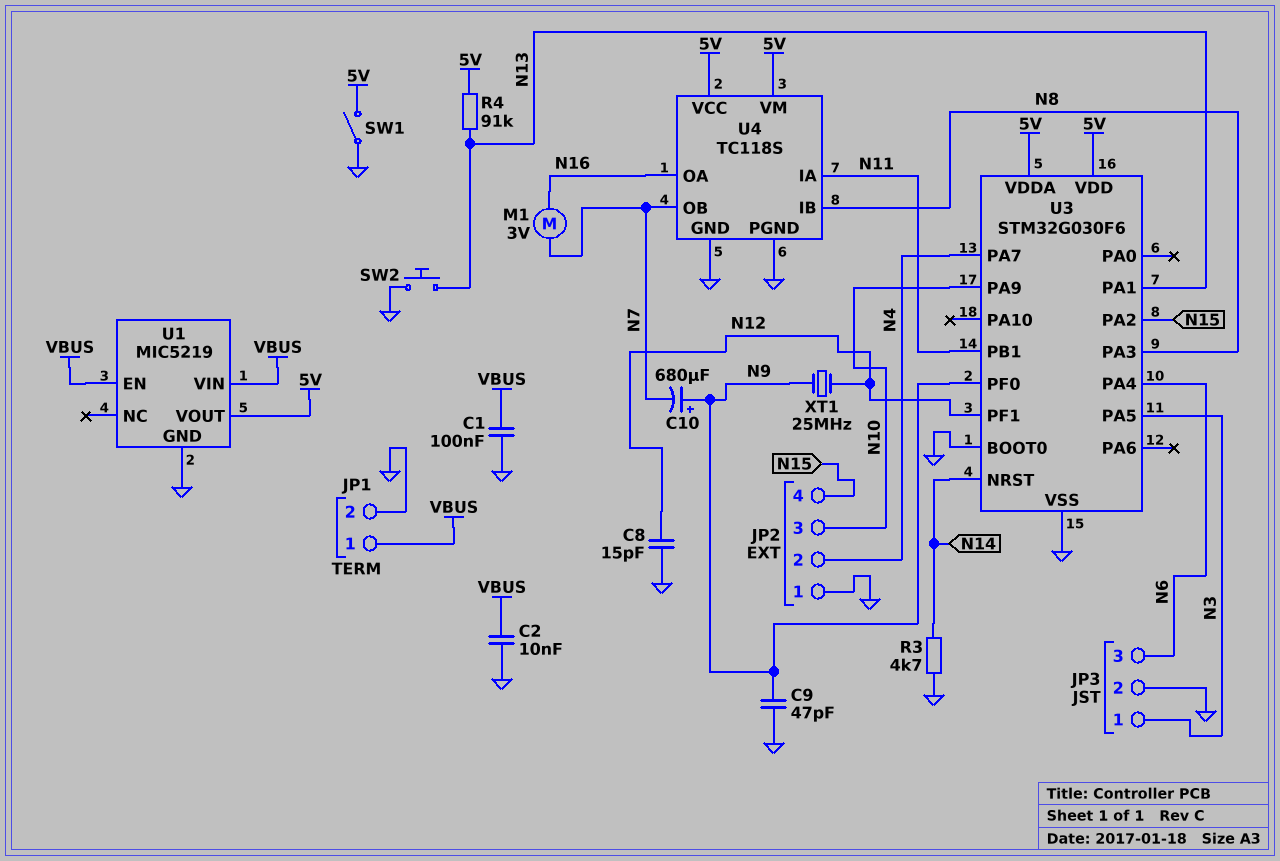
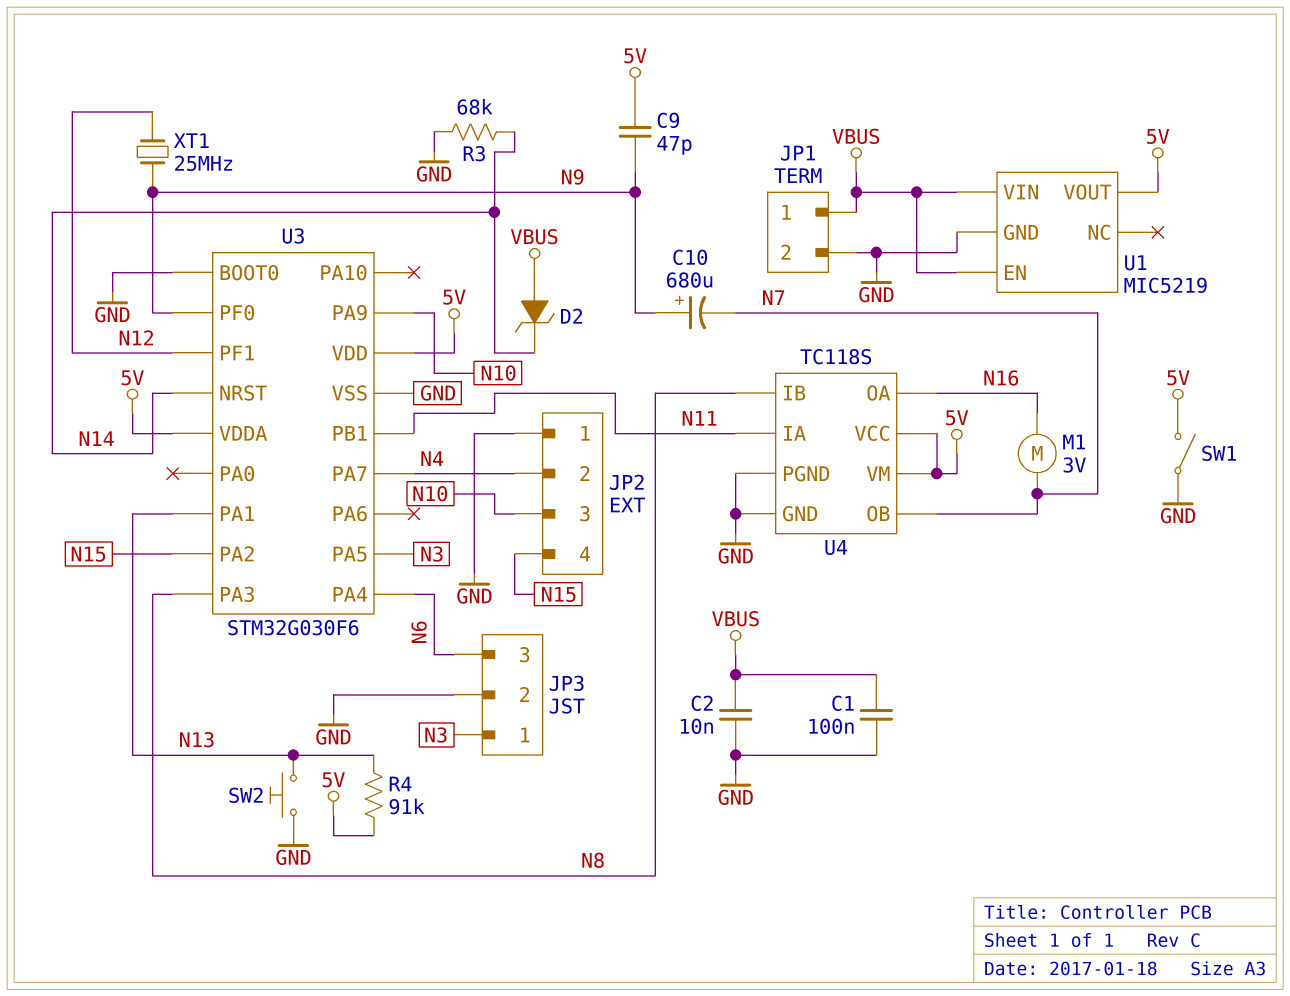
C8: 15pF (GND, N12) -> none
C9: 47pF (GND, N9) -> 47pF (5V, N9)
D2: none -> zener (A VBUS, K N14)
R3: 4.7k (GND, N14) -> 68k (GND, N14)

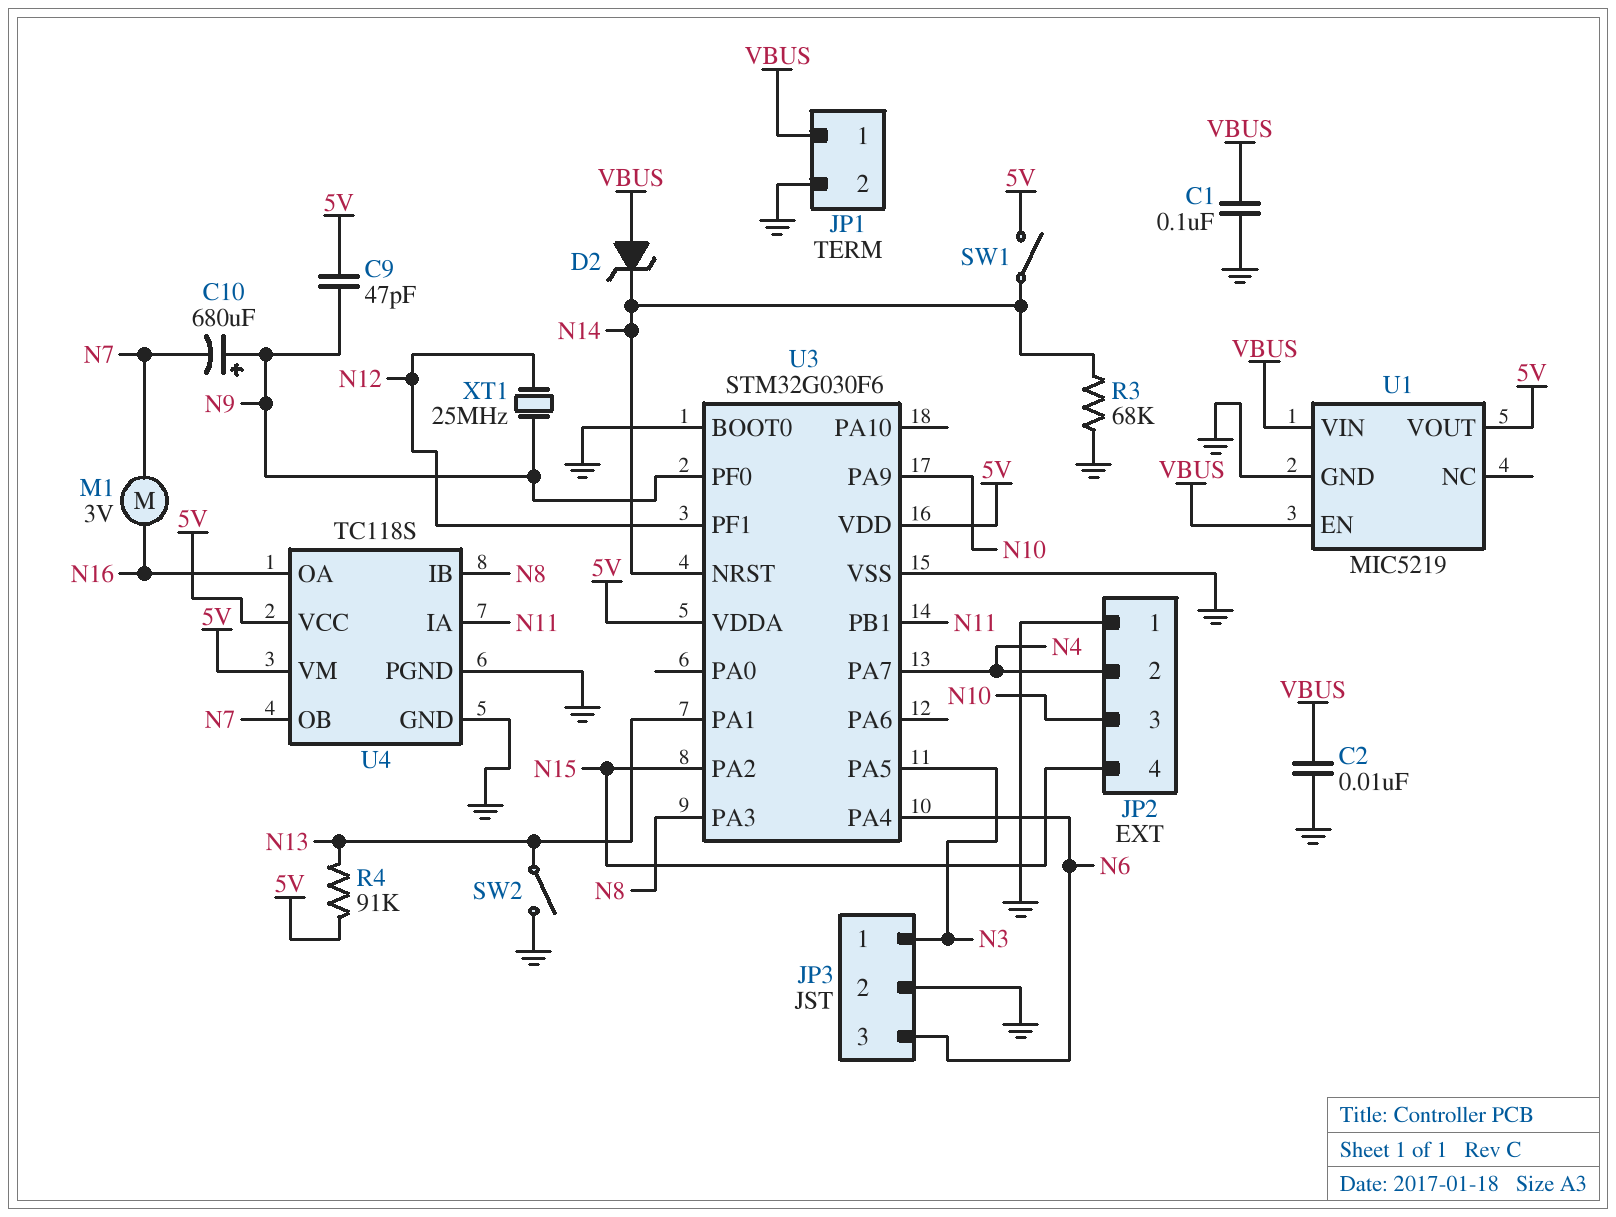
SW1: switch (5V, GND) -> switch (5V, N14)
SW2: button (GND, N13) -> switch (GND, N13)

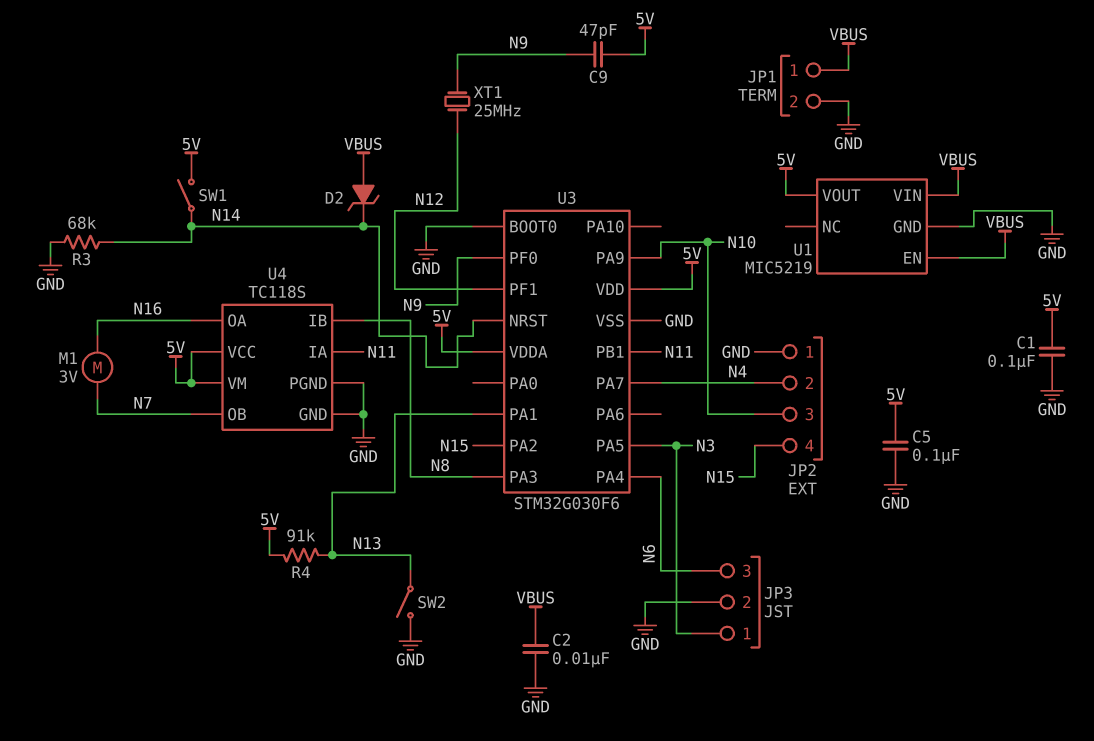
C1: 100nF (GND, VBUS) -> 100nF (5V, GND)
C5: none -> 100nF (5V, GND)
C10: 680uF (plus N9, minus N7) -> none

